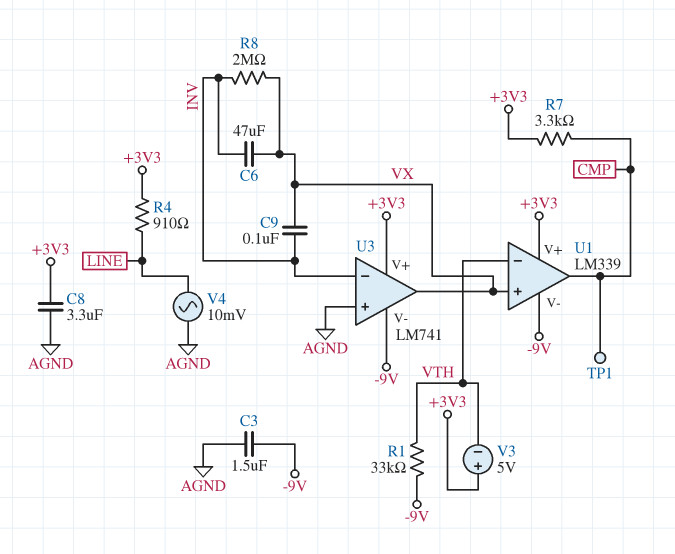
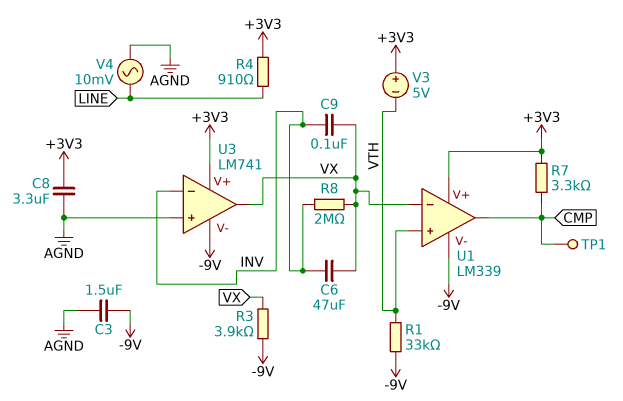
R3: none -> 3.9k (-9V, VX)
U1 pin in+: VX -> VTH
U1 pin in-: VTH -> VX

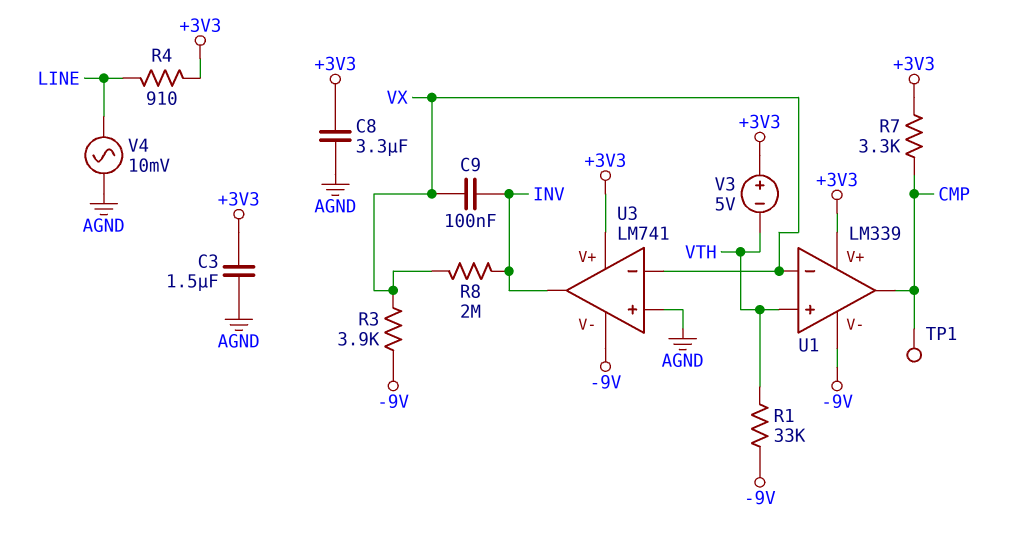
C3: 1.5uF (-9V, AGND) -> 1.5uF (+3V3, AGND)
C6: 47uF (INV, VX) -> none
U3 pin in-: INV -> VX
U3 pin out: VX -> INV

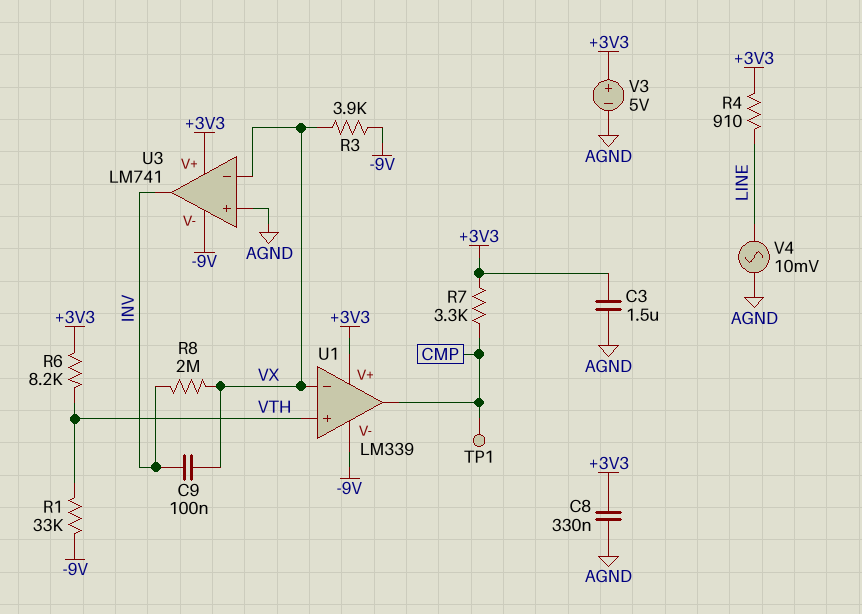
C8: 3.3uF (+3V3, AGND) -> 330nF (+3V3, AGND)
R6: none -> 8.2k (+3V3, VTH)
V3: 5V (plus +3V3, minus VTH) -> 5V (plus +3V3, minus AGND)

